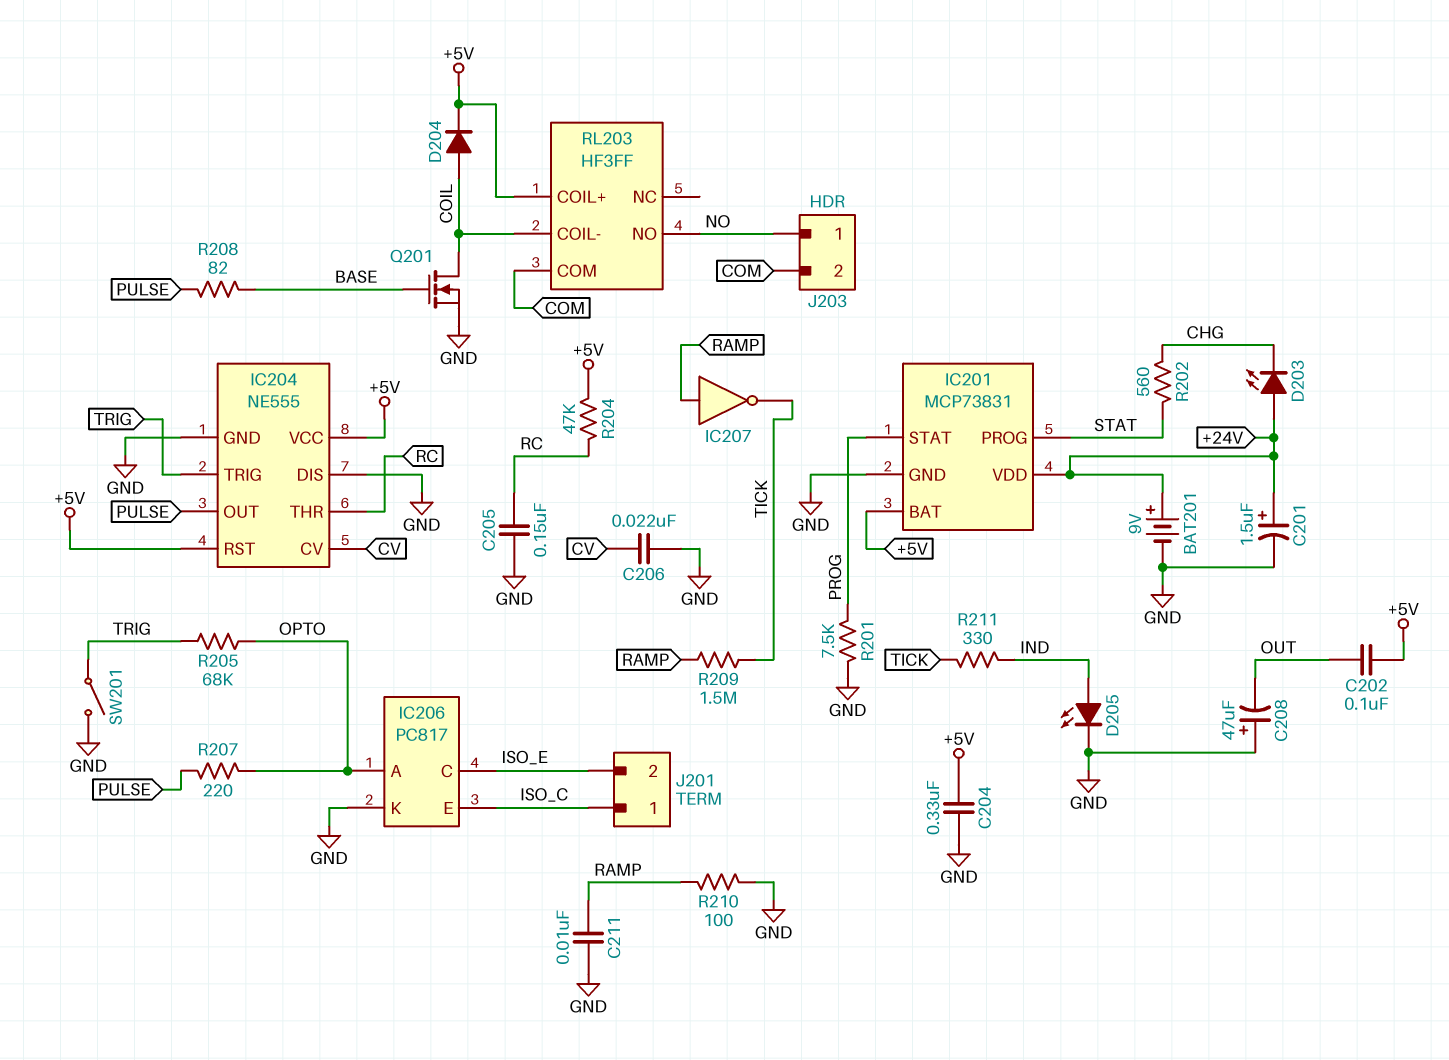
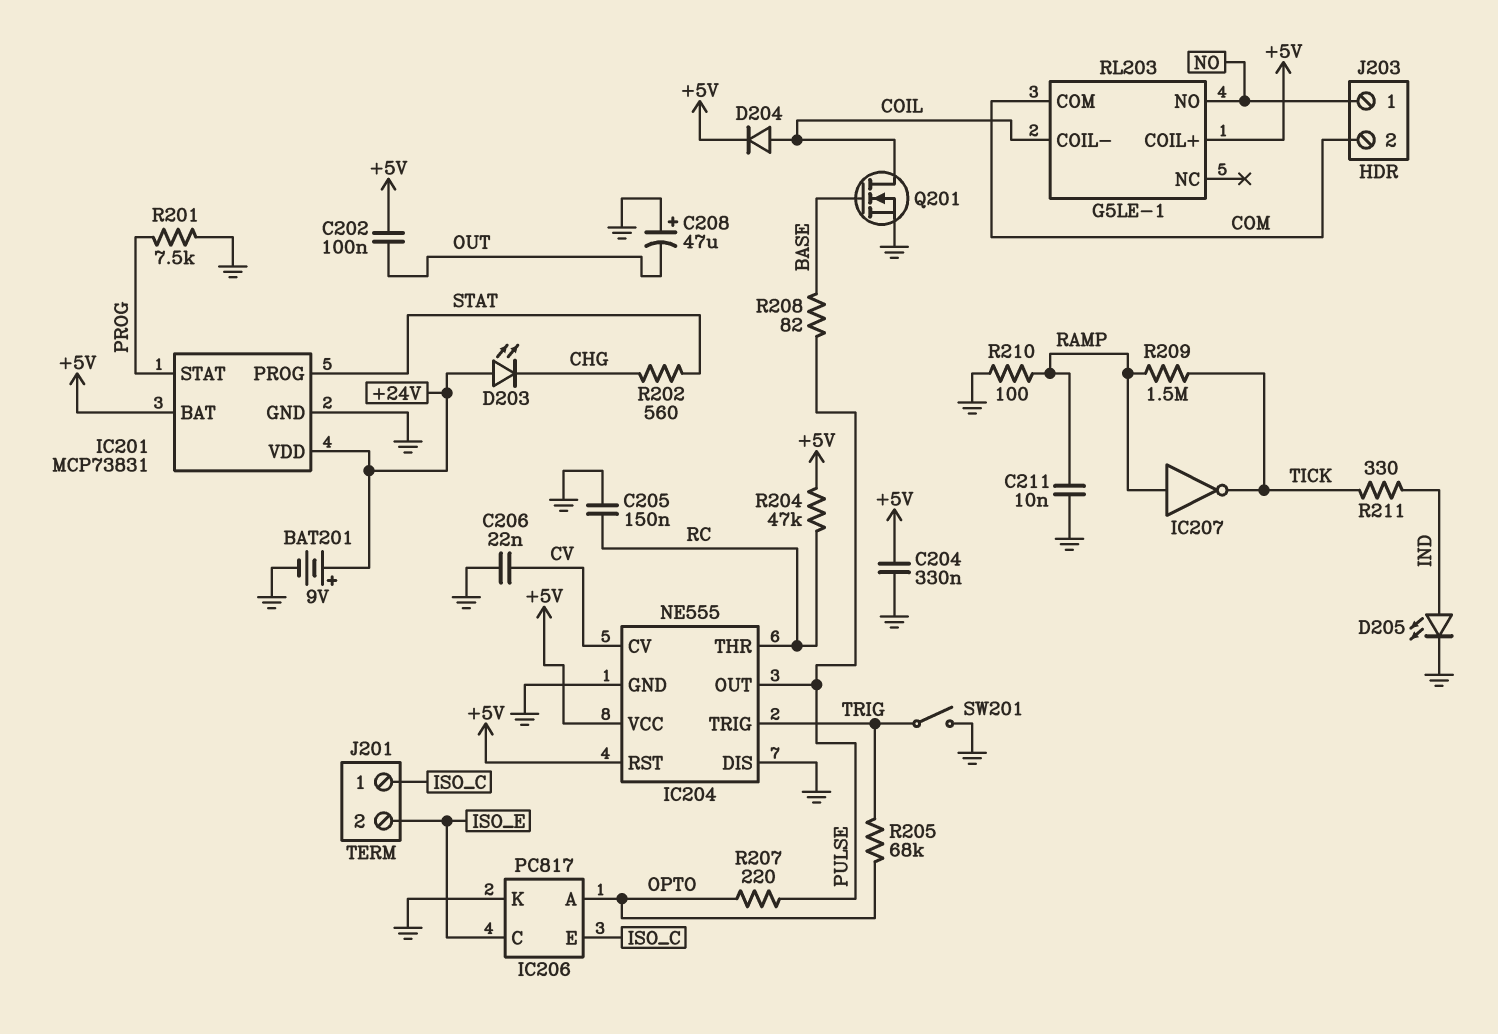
C201: 1.5uF (plus +24V, minus GND) -> none
RL203: HF3FF -> G5LE-1

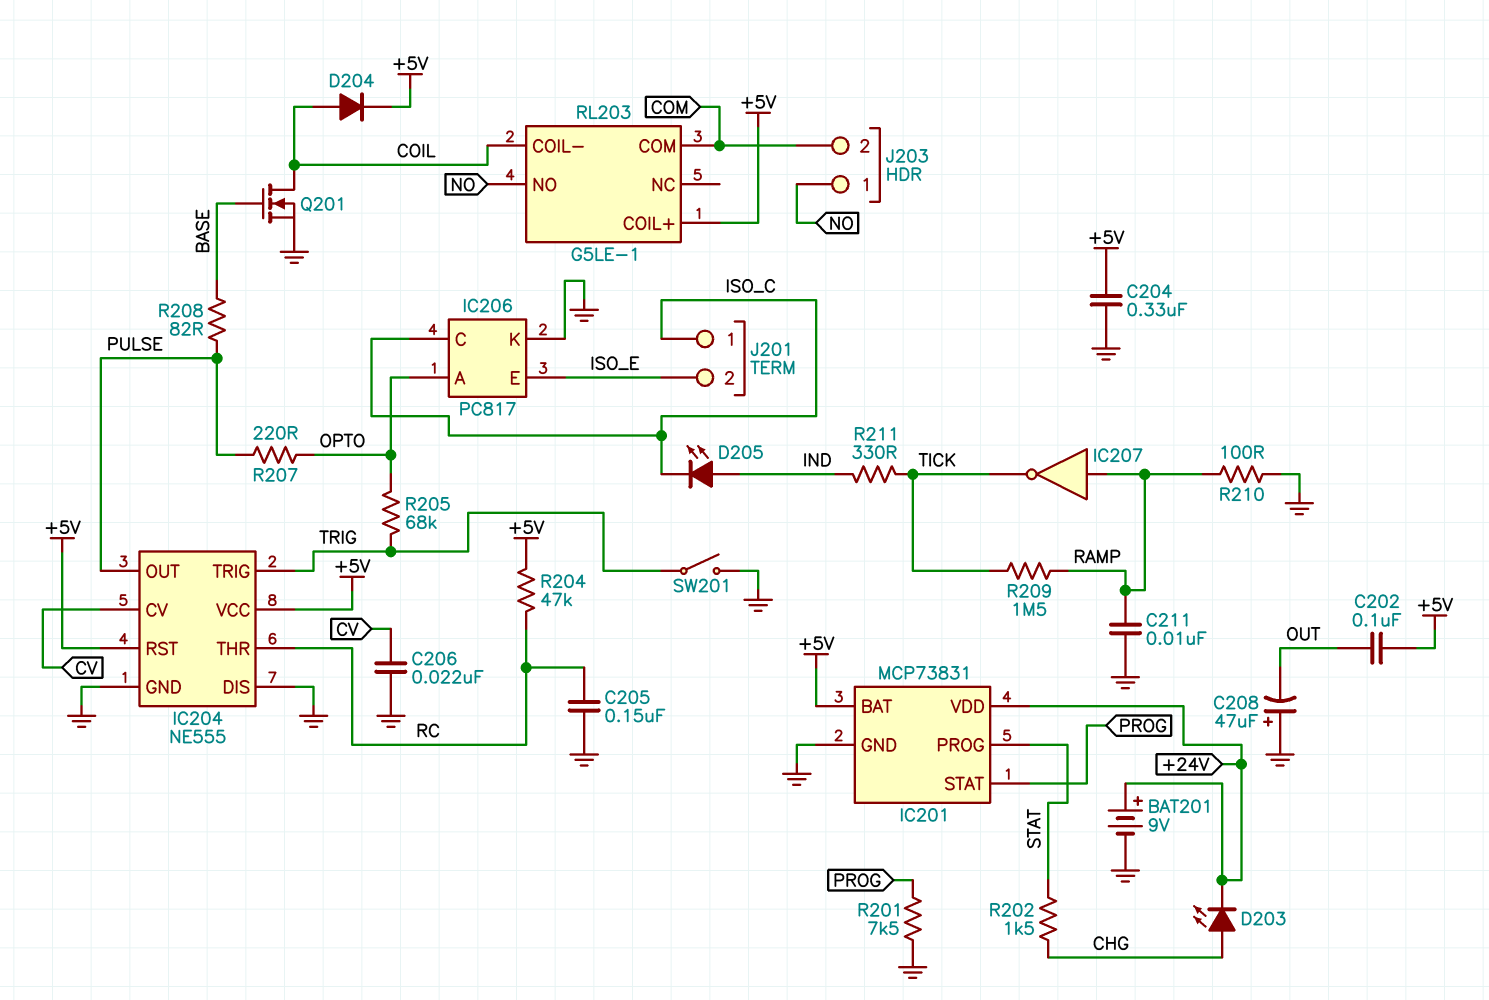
D203: LED (A +24V, K CHG) -> LED (A CHG, K +24V)
D205: LED (A IND, K GND) -> LED (A IND, K ISO_C)
IC206 pin C: ISO_E -> ISO_C
IC206 pin E: ISO_C -> ISO_E
R202: 560 (CHG, STAT) -> 1.5k (CHG, STAT)

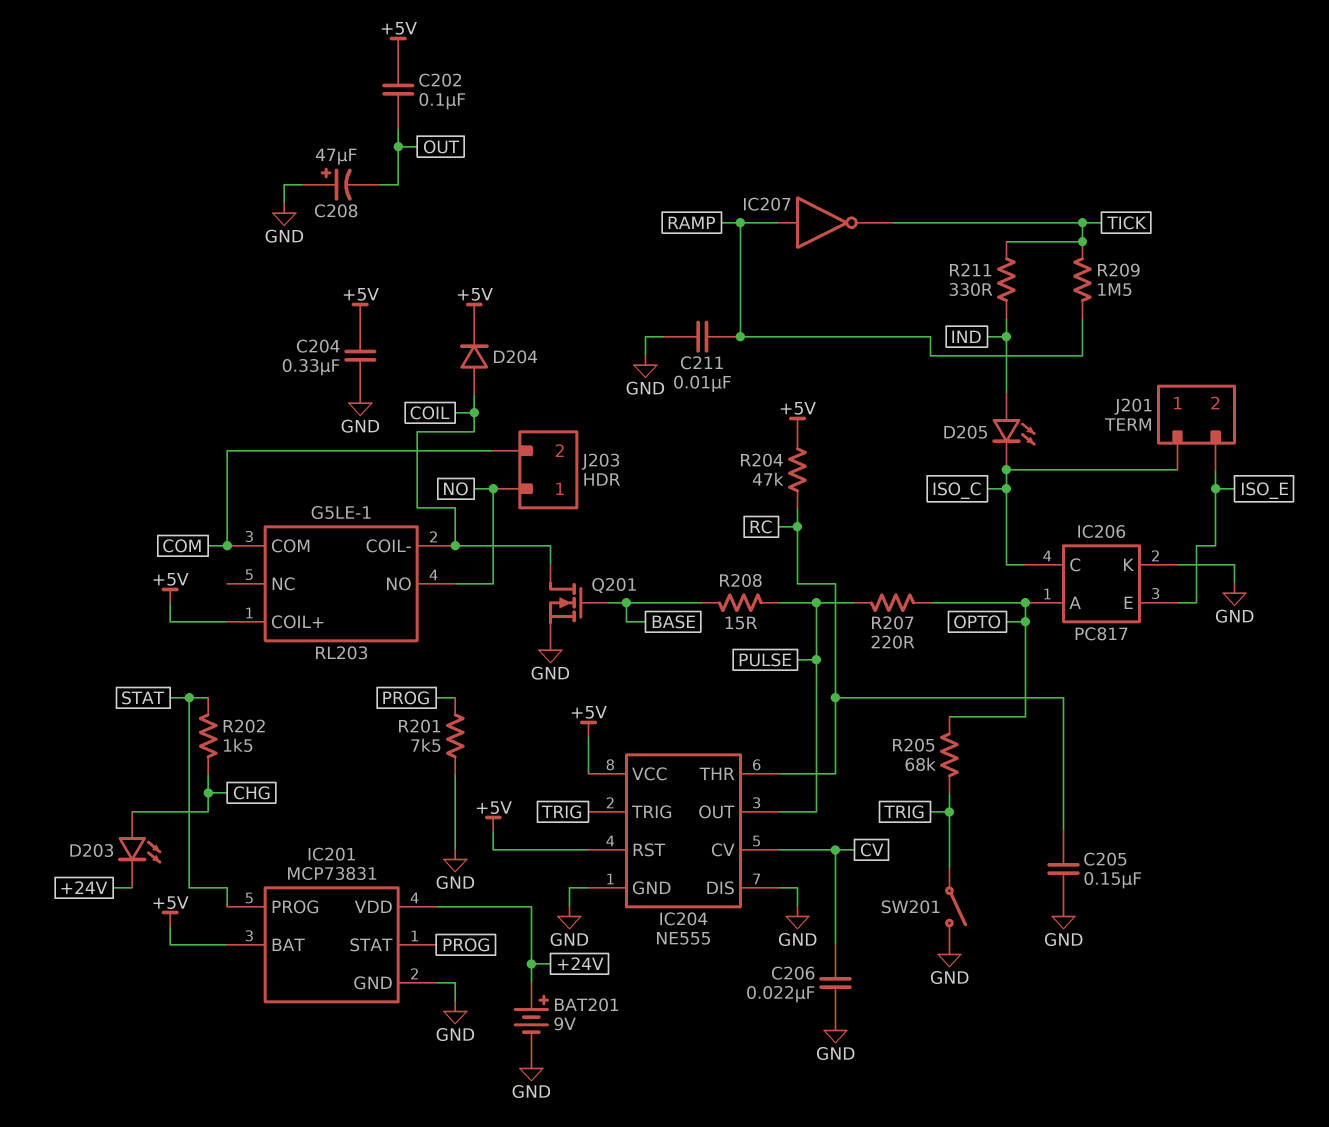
R208: 82 (BASE, PULSE) -> 15 (BASE, PULSE)
R210: 100 (GND, RAMP) -> none

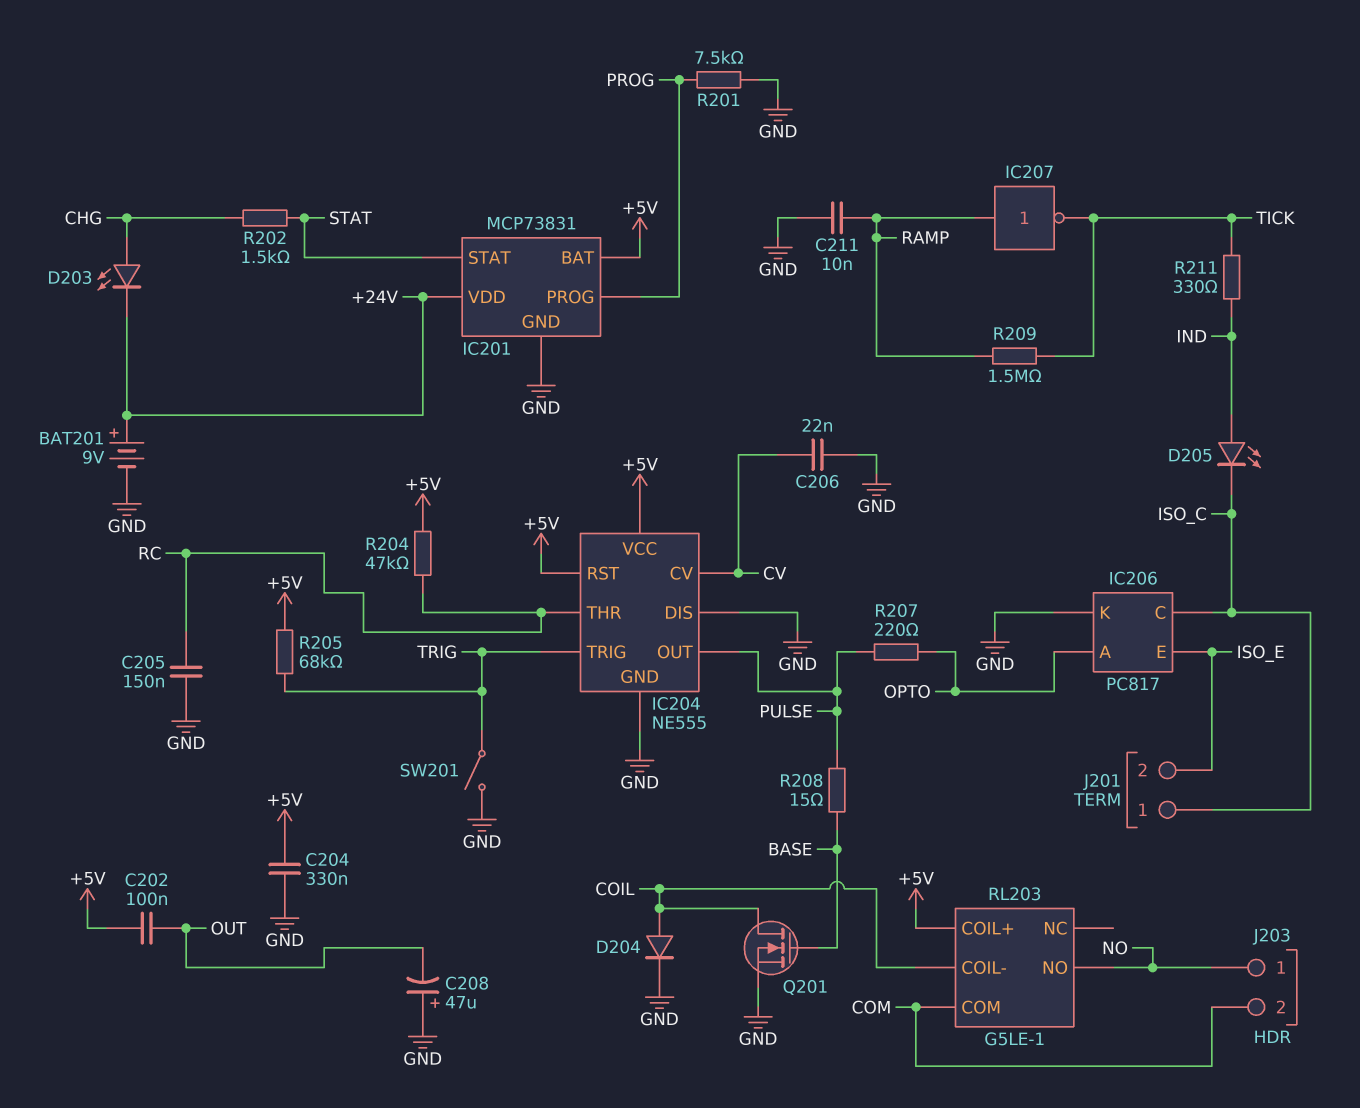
D204: diode (A COIL, K +5V) -> diode (A COIL, K GND)
IC201 pin PROG: STAT -> PROG
IC201 pin STAT: PROG -> STAT
R205: 68k (OPTO, TRIG) -> 68k (+5V, TRIG)

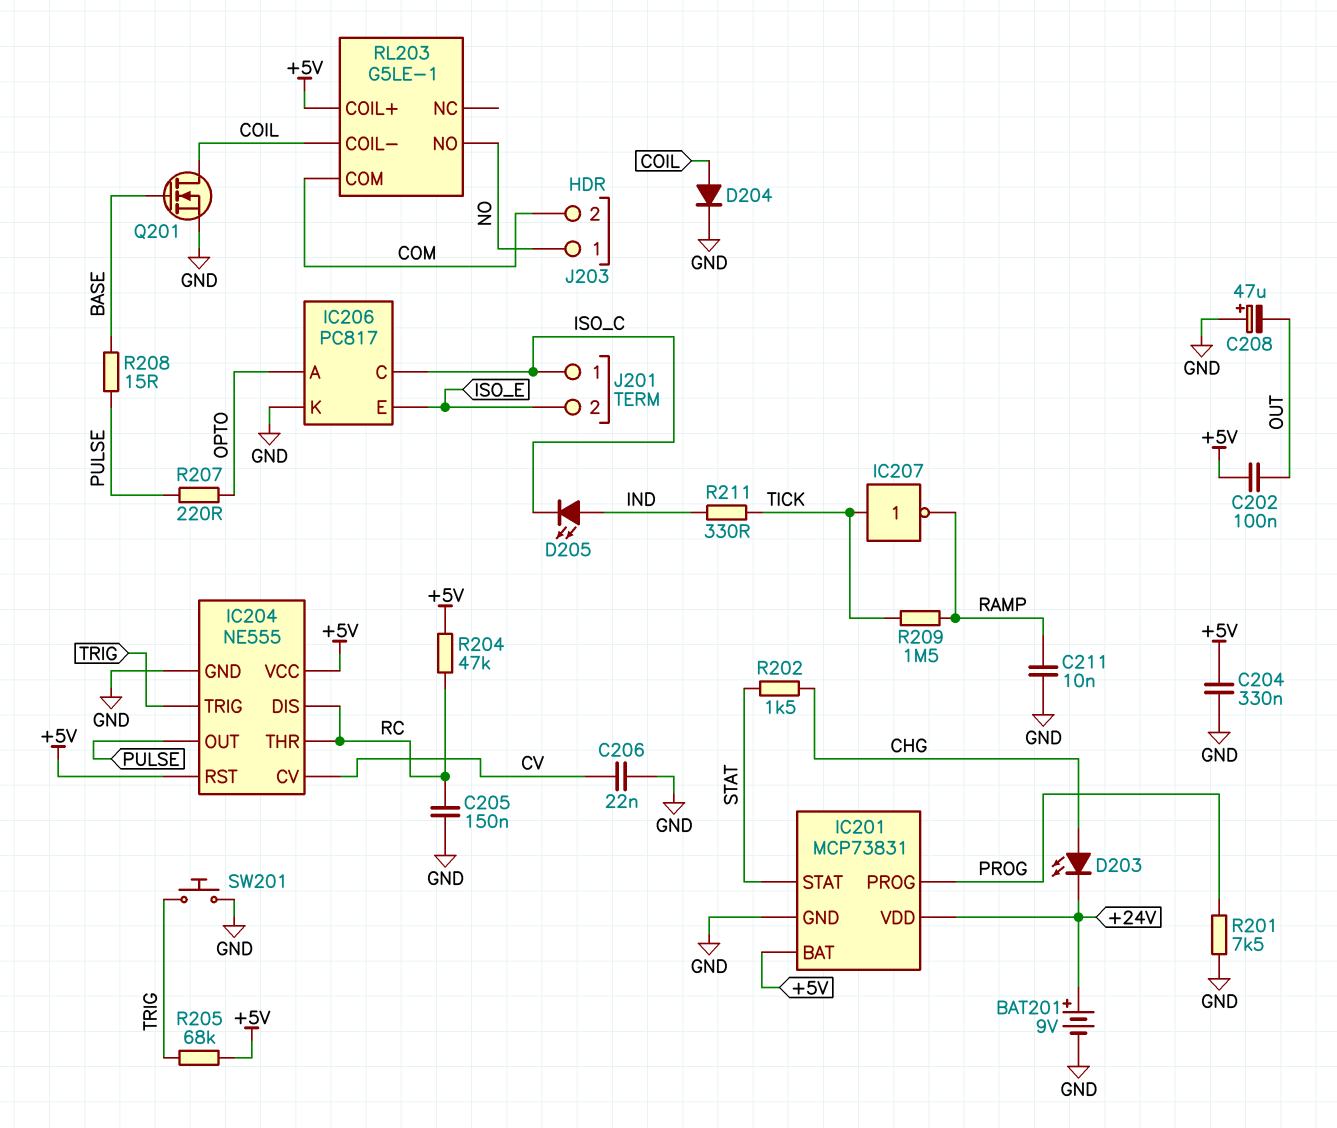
IC204 pin DIS: GND -> RC
IC207: NOT (in RAMP, out TICK) -> NOT (in TICK, out RAMP)
SW201: switch (GND, TRIG) -> button (GND, TRIG)

